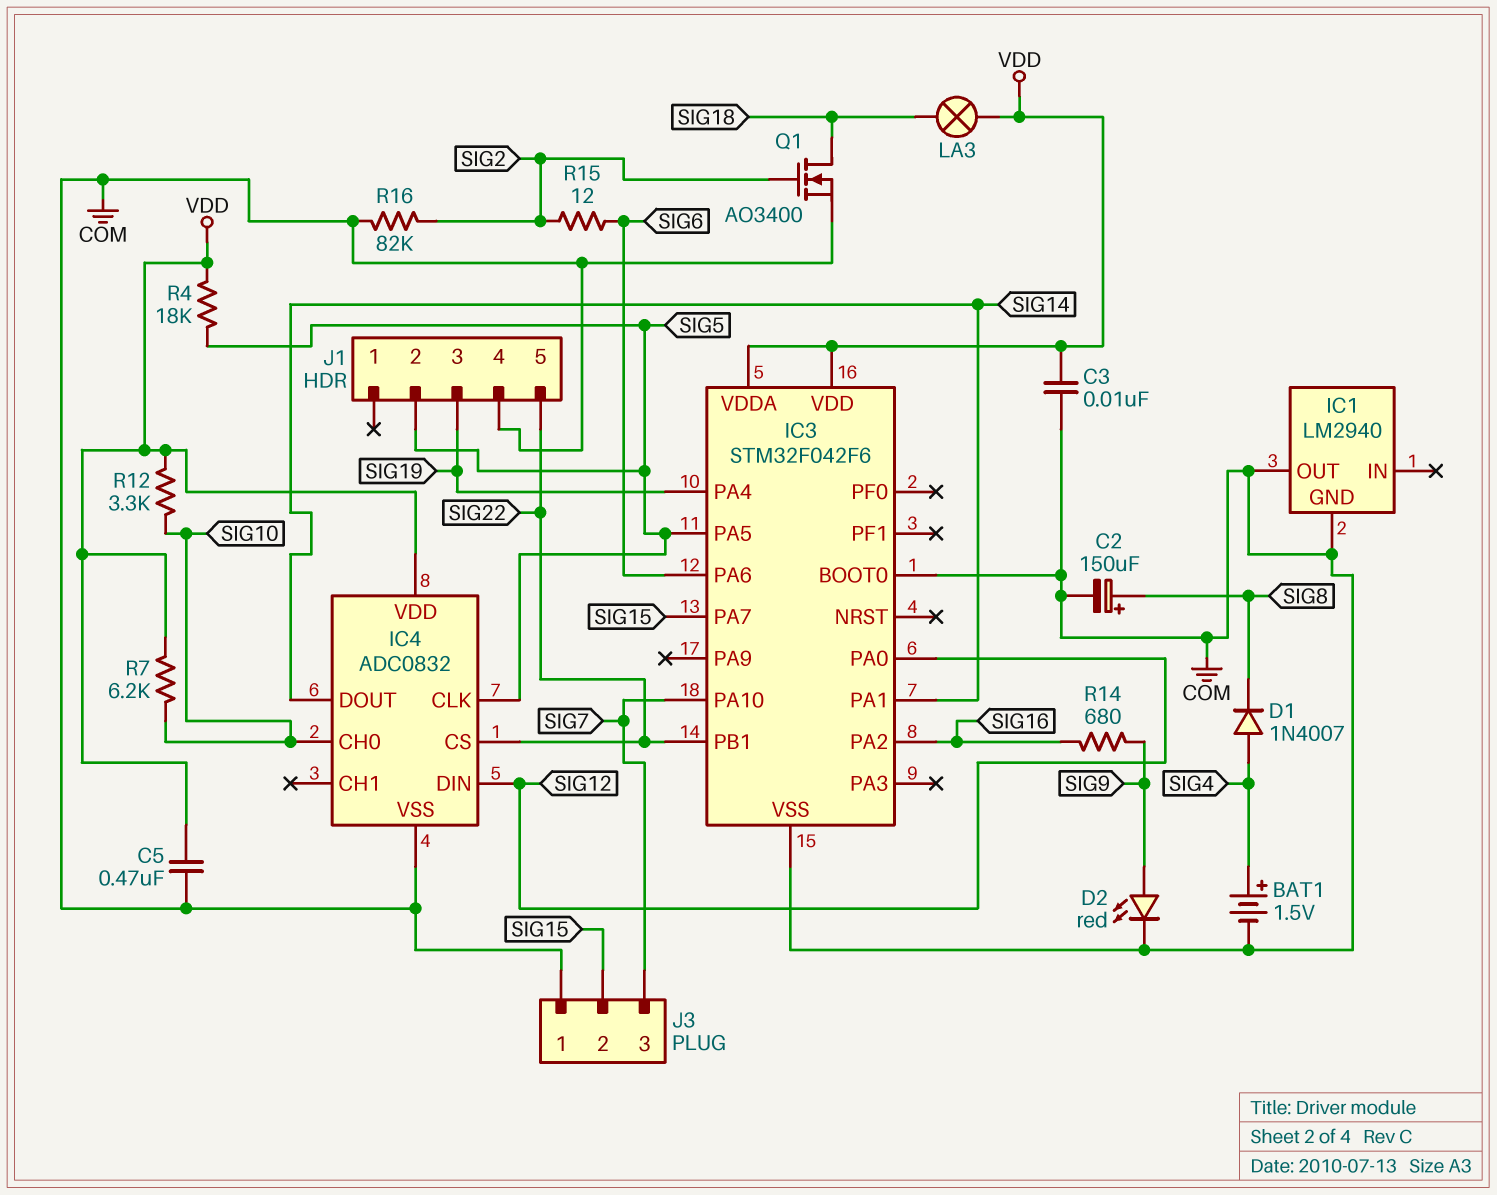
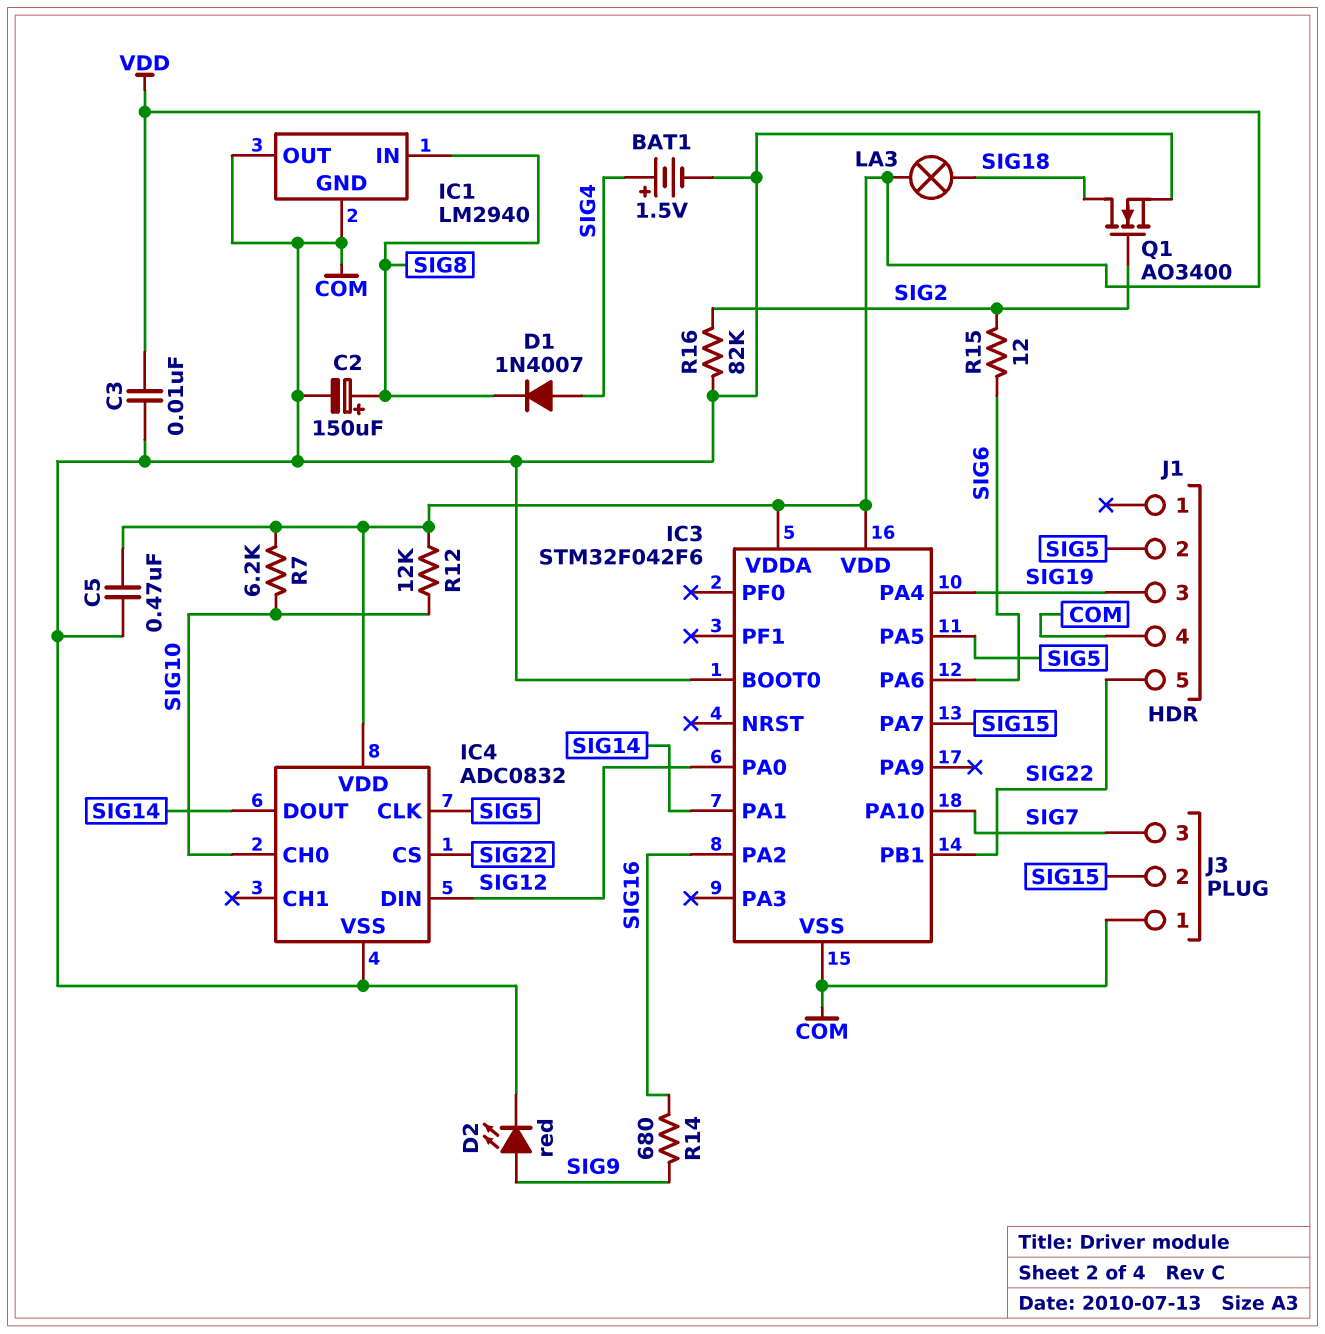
IC1 pin IN: none -> SIG8
R4: 18k (SIG5, VDD) -> none
R12: 3.3k (SIG10, VDD) -> 12k (SIG10, VDD)

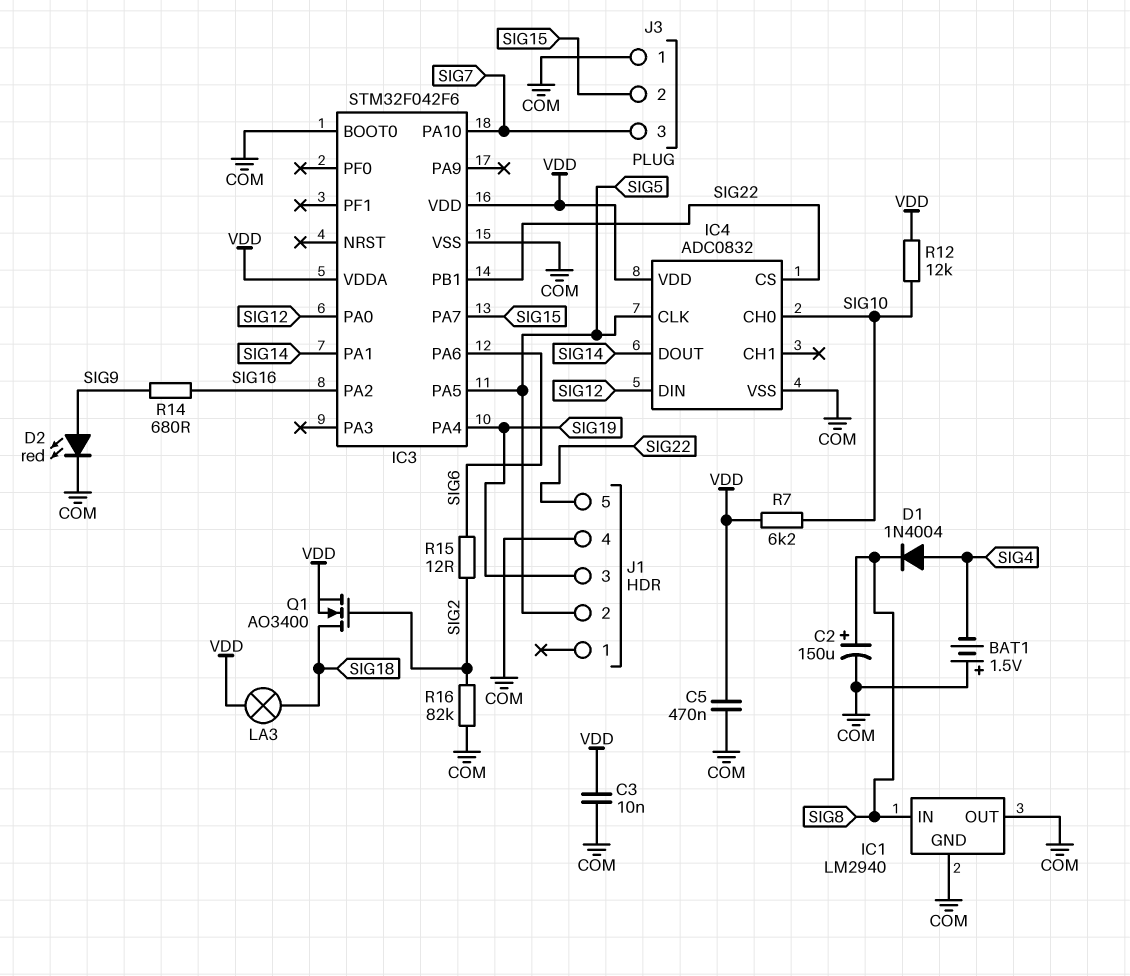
BAT1: 1.5V (plus SIG4, minus COM) -> 1.5V (plus COM, minus SIG4)
D1: diode 1N4007 (A SIG4, K SIG8) -> diode 1N4004 (A SIG4, K SIG8)
Q1: NMOS AO3400 (G SIG2, D SIG18, S COM) -> NMOS AO3400 (G SIG2, D SIG18, S VDD)

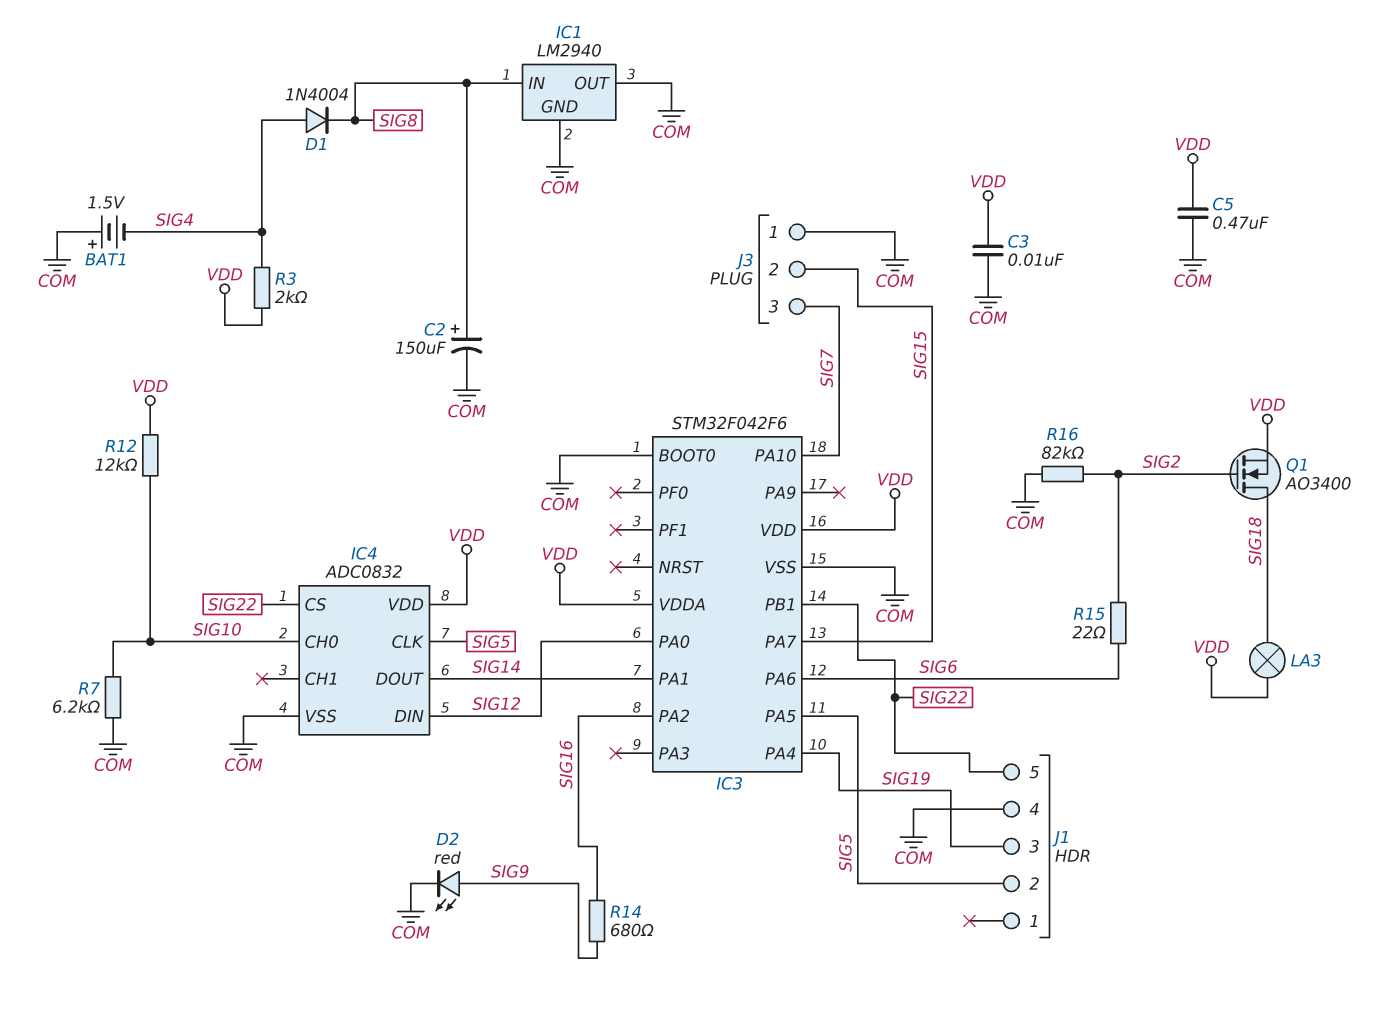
R3: none -> 2k (SIG4, VDD)
R7: 6.2k (SIG10, VDD) -> 6.2k (COM, SIG10)
R15: 12 (SIG2, SIG6) -> 22 (SIG2, SIG6)

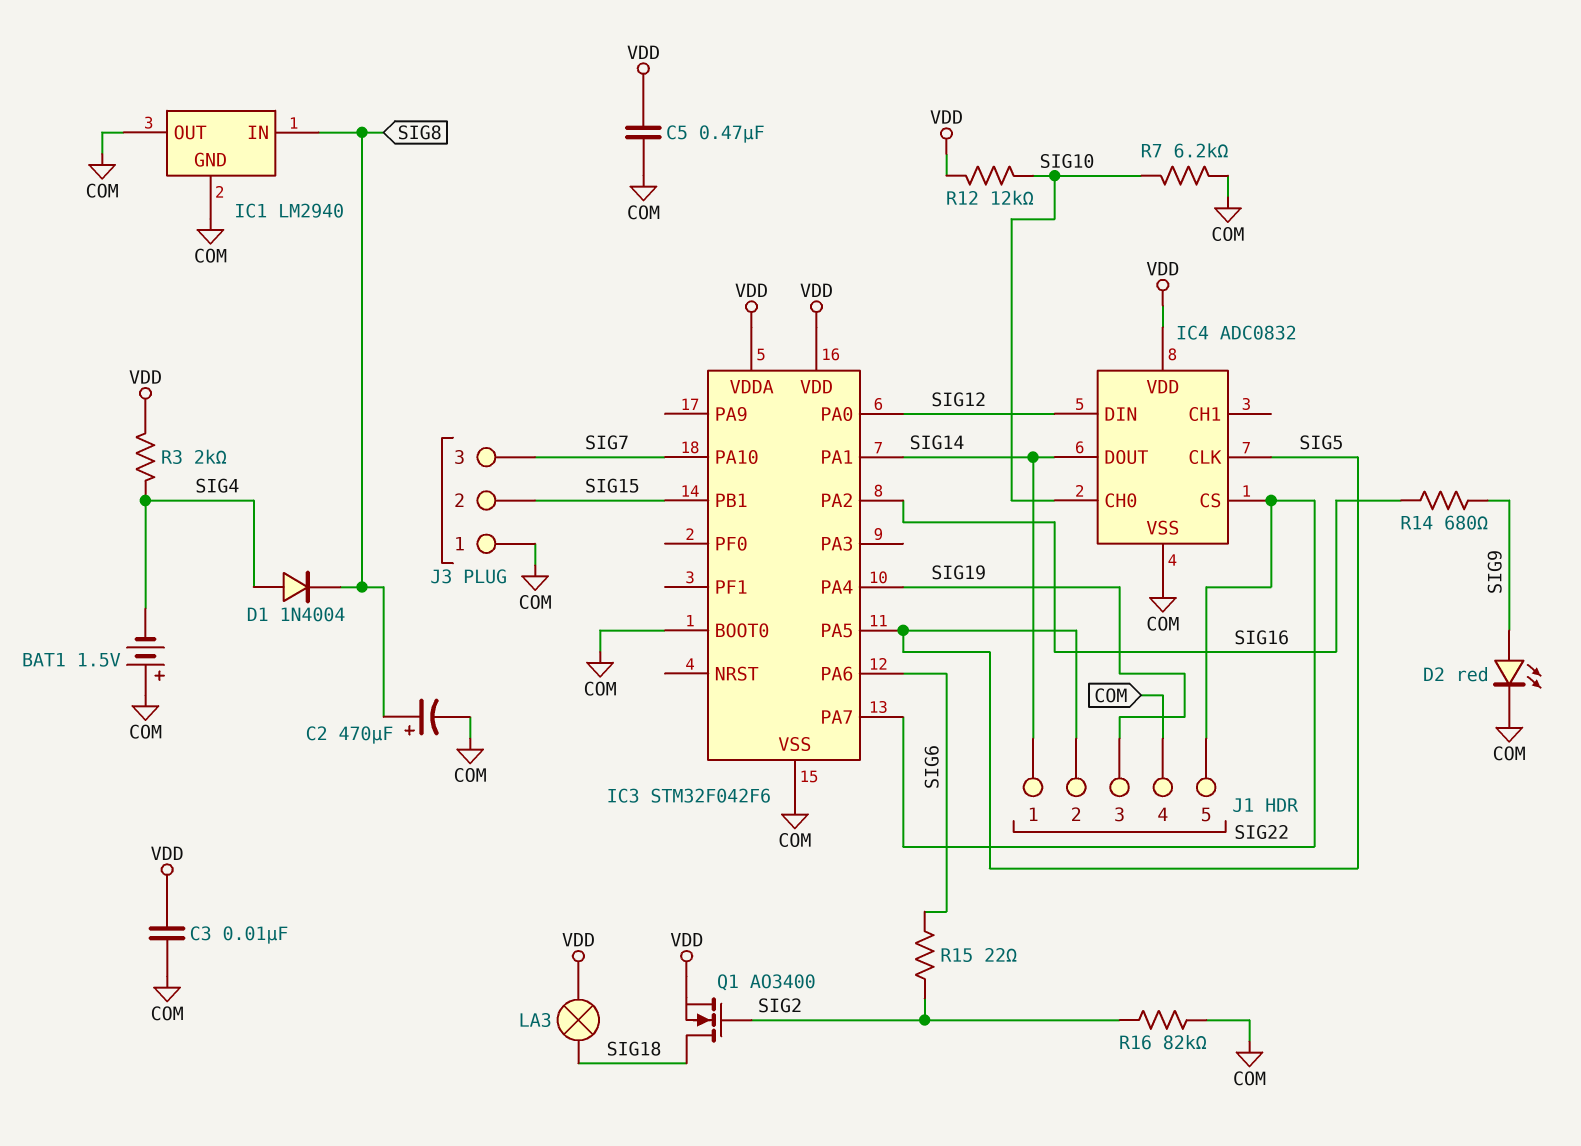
C2: 150uF (plus SIG8, minus COM) -> 470uF (plus SIG8, minus COM)
IC3 pin PA7: SIG15 -> SIG22
IC3 pin PB1: SIG22 -> SIG15
J1 pin 1: none -> SIG14

